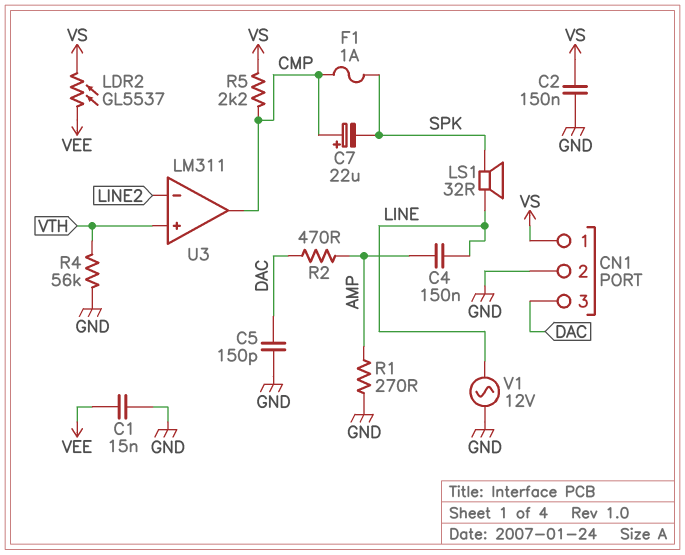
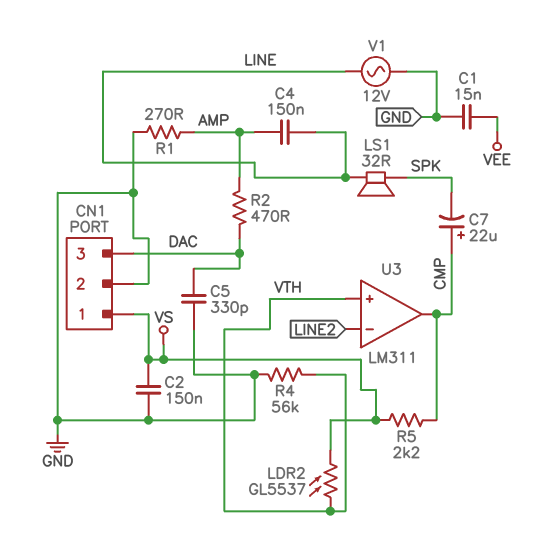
C5: 150pF (DAC, GND) -> 330pF (DAC, GND)
F1: 1A (CMP, SPK) -> none
LDR2: GL5537 (VEE, VS) -> GL5537 (VS, VTH)

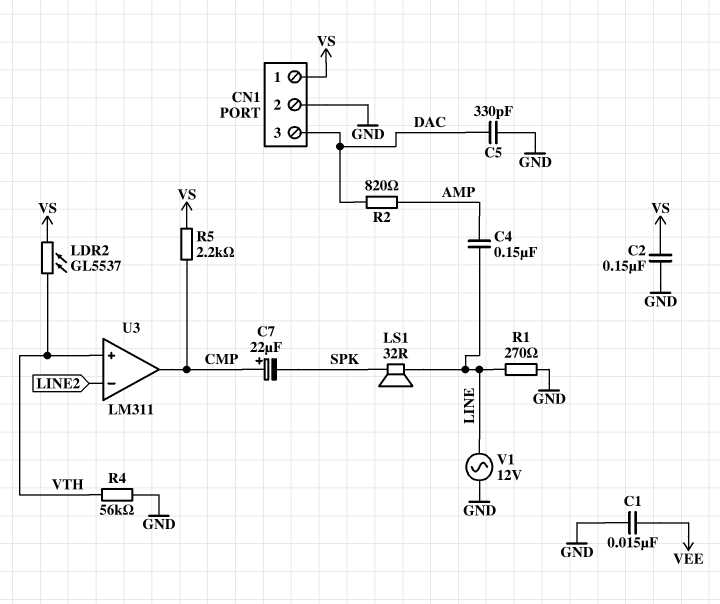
R1: 270 (AMP, GND) -> 270 (GND, LINE)
R2: 470 (AMP, DAC) -> 820 (AMP, DAC)

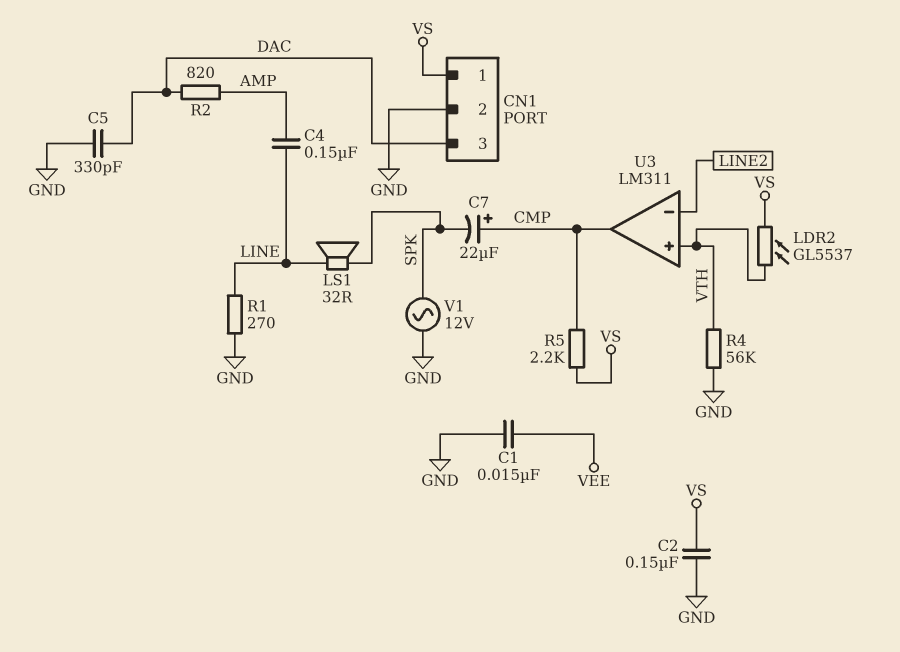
V1: AC 12V (GND, LINE) -> AC 12V (GND, SPK)

